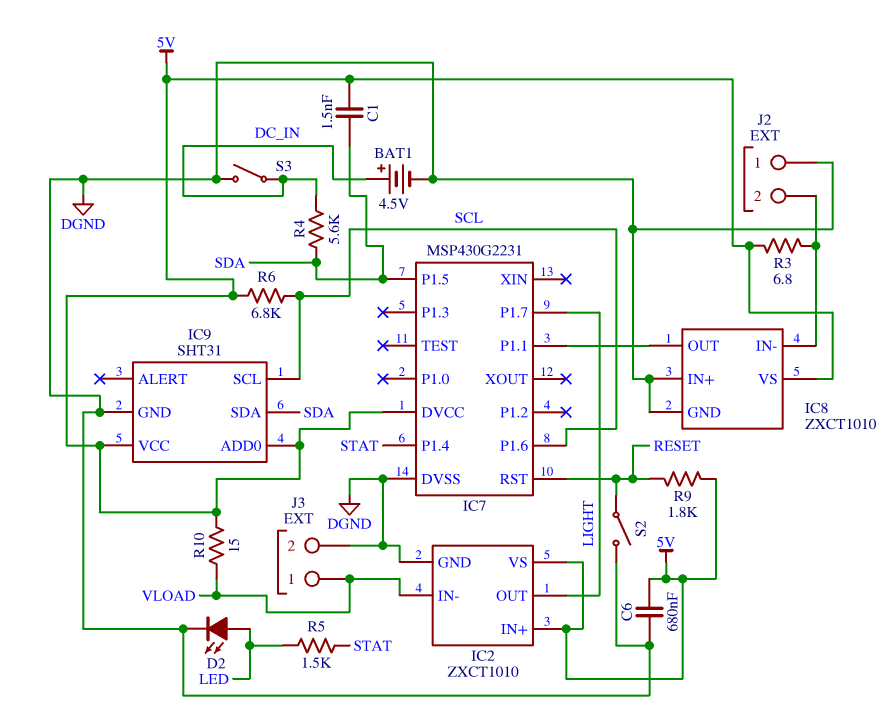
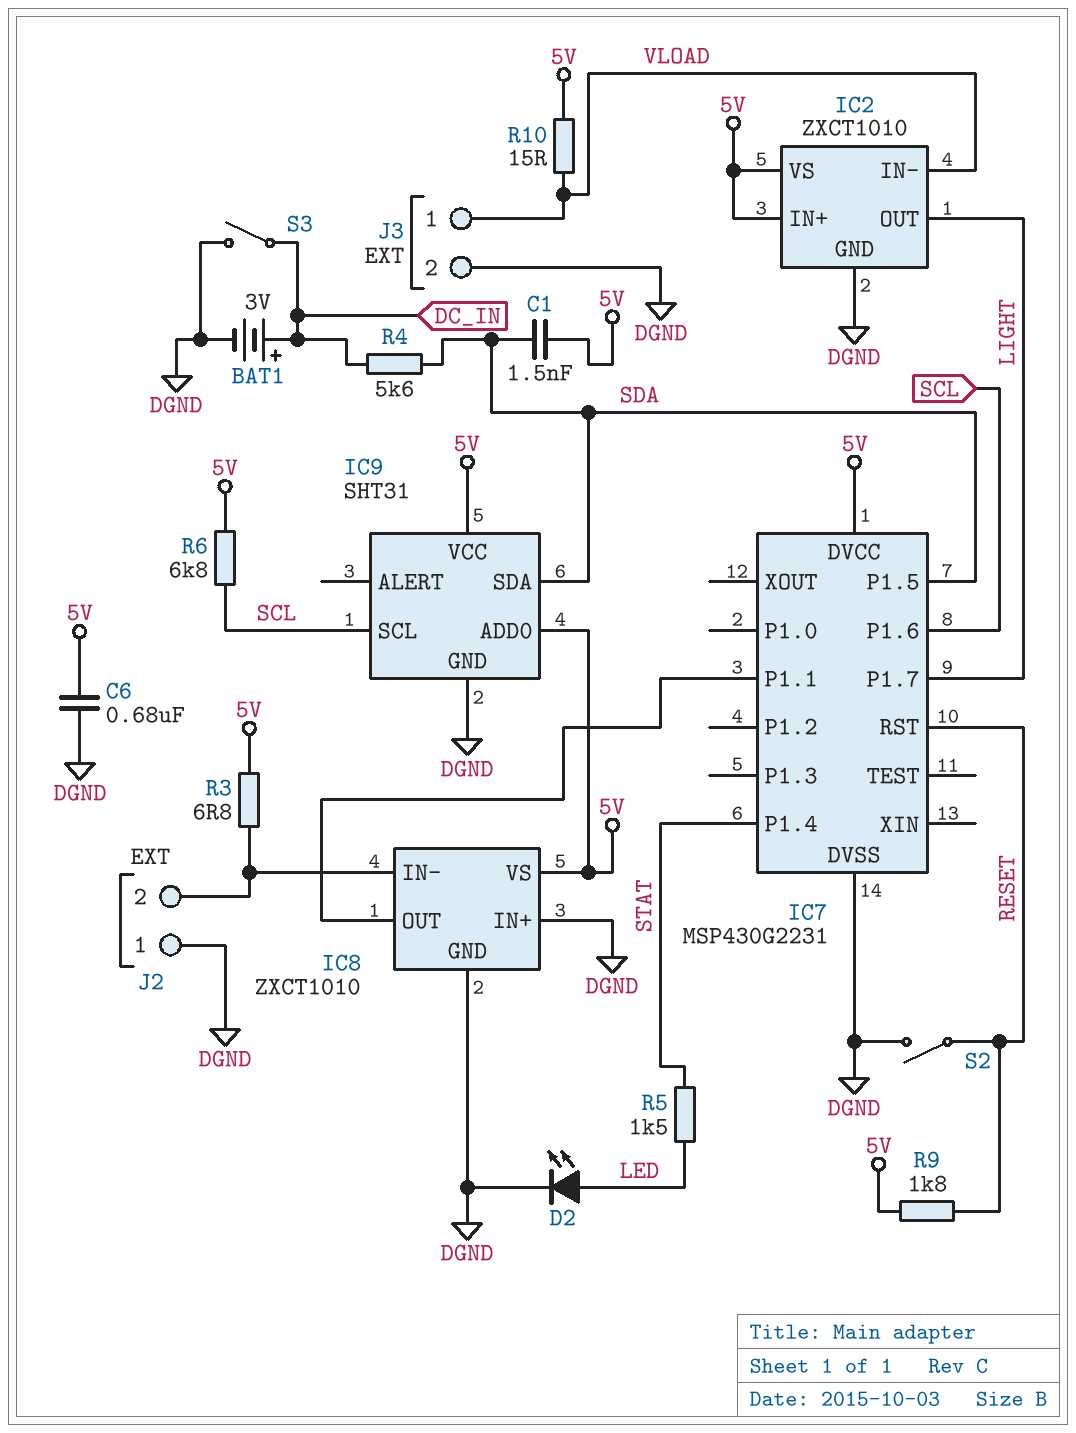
BAT1: 4.5V (plus DC_IN, minus DGND) -> 3V (plus DC_IN, minus DGND)

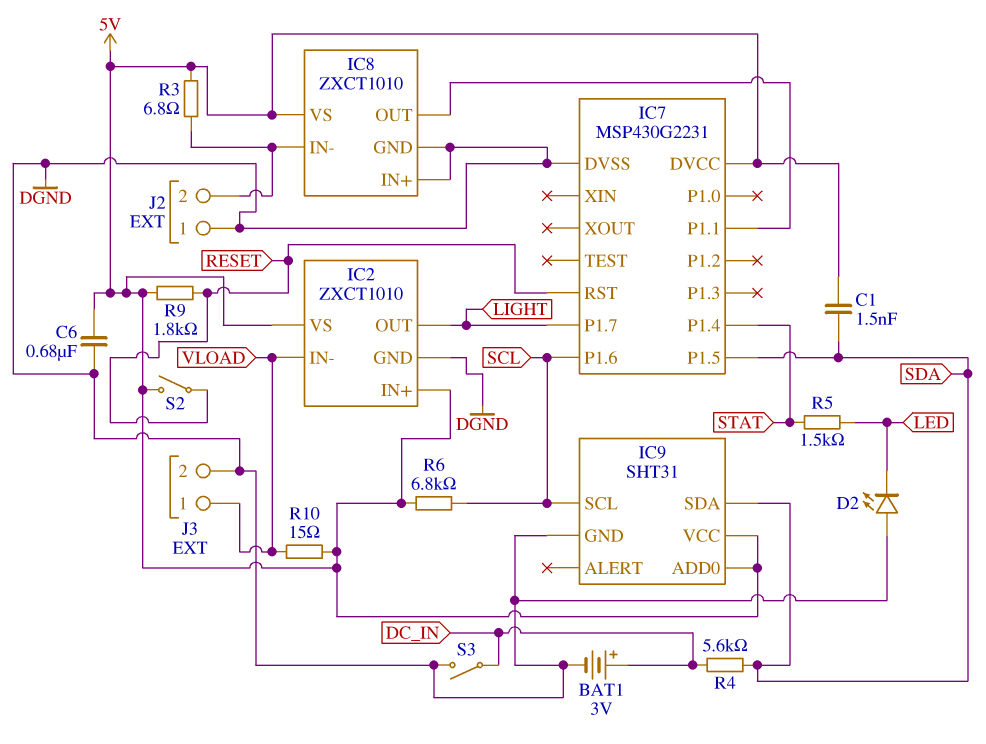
D2: LED (A LED, K DGND) -> LED (A DGND, K LED)
S2: switch (DGND, RESET) -> switch (5V, RESET)

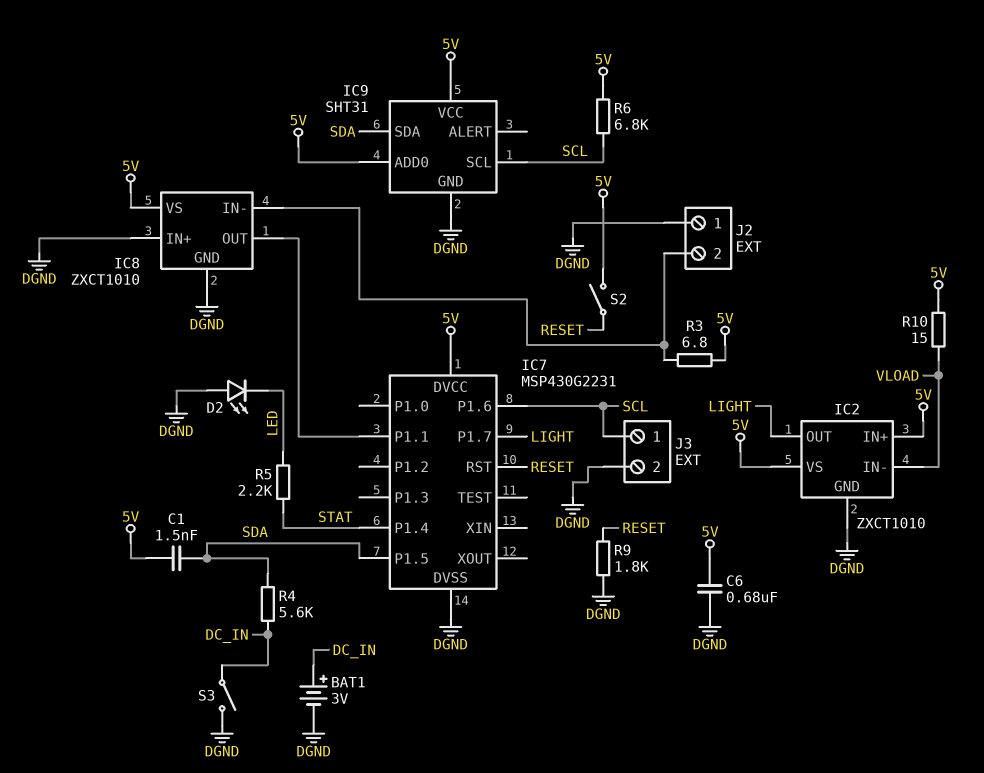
J3 pin 1: VLOAD -> SCL
R5: 1.5k (LED, STAT) -> 2.2k (LED, STAT)
R9: 1.8k (5V, RESET) -> 1.8k (DGND, RESET)

